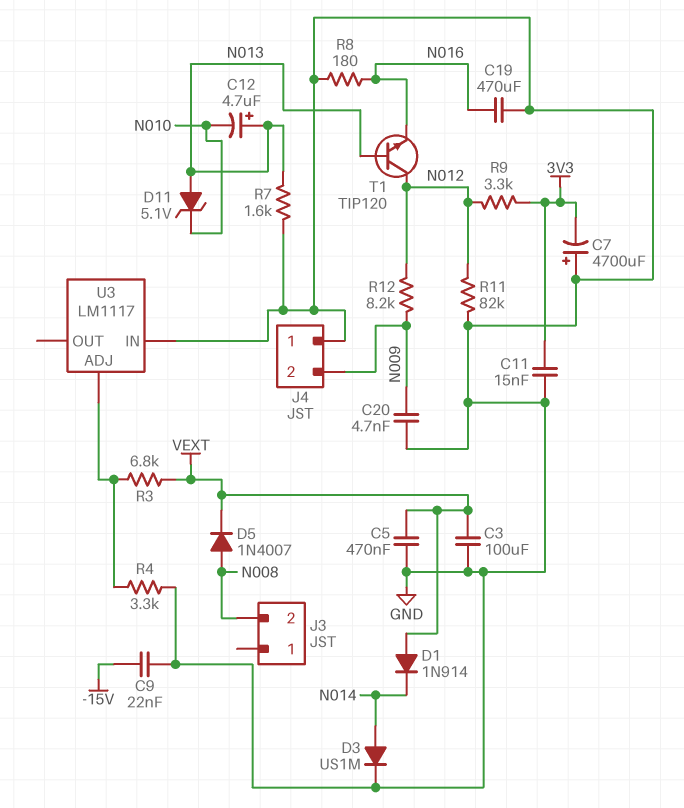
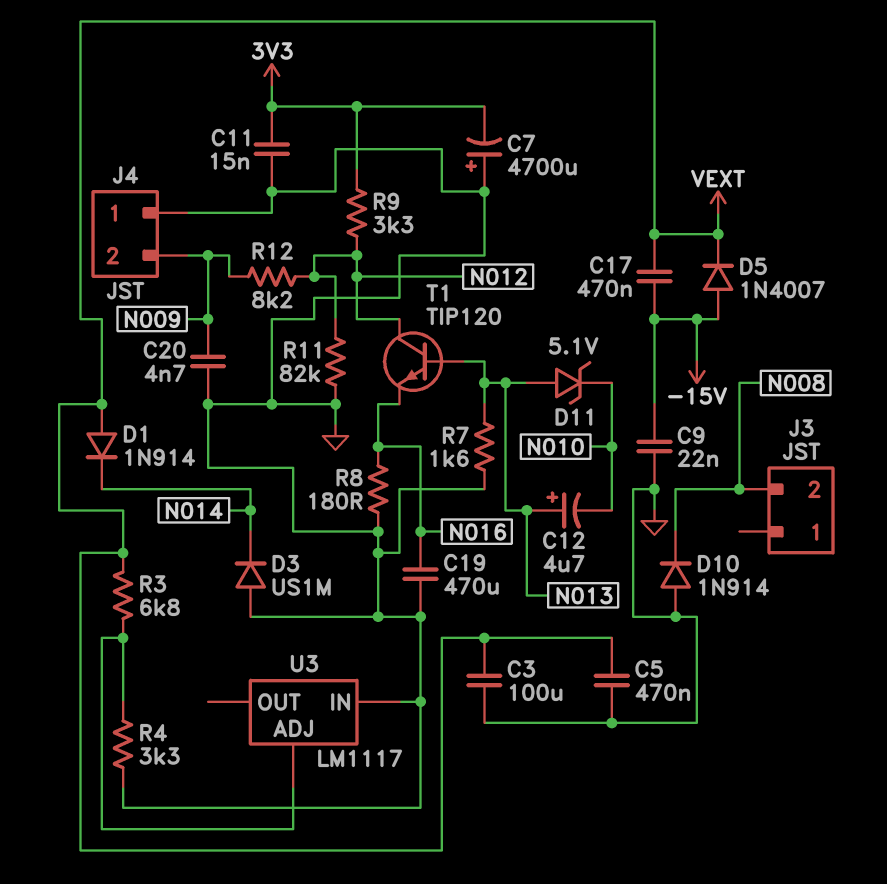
C17: none -> 470nF (-15V, VEXT)
D3: diode US1M (A N014, K GND) -> diode US1M (A GND, K N014)
D5: diode 1N4007 (A N008, K VEXT) -> diode 1N4007 (A -15V, K VEXT)
D10: none -> diode 1N914 (A GND, K N008)

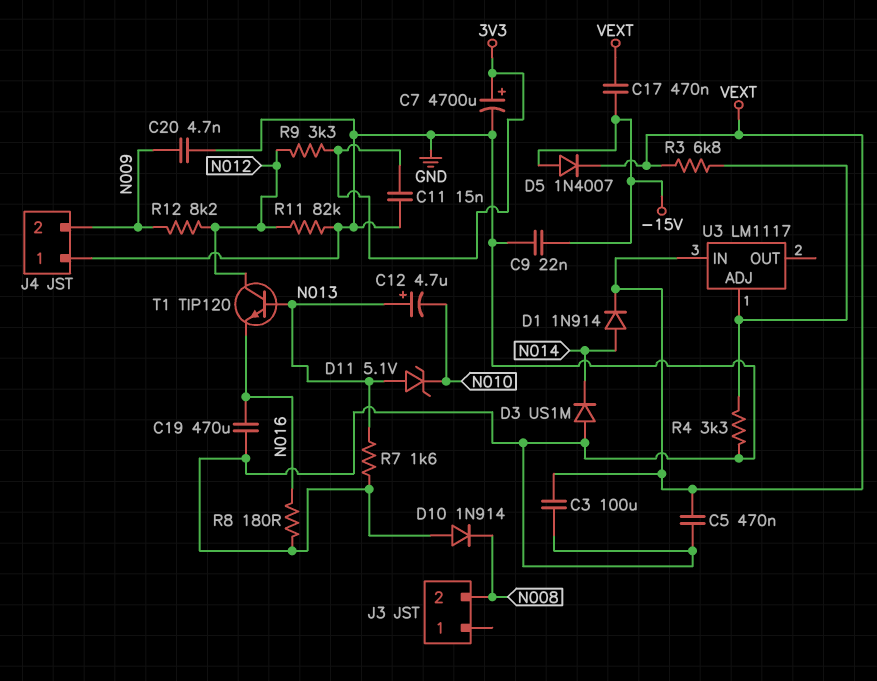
C7: 4700uF (plus GND, minus 3V3) -> 4700uF (plus 3V3, minus GND)
D1: diode 1N914 (A VEXT, K N014) -> diode 1N914 (A N014, K VEXT)
U3 pin IN: GND -> VEXT

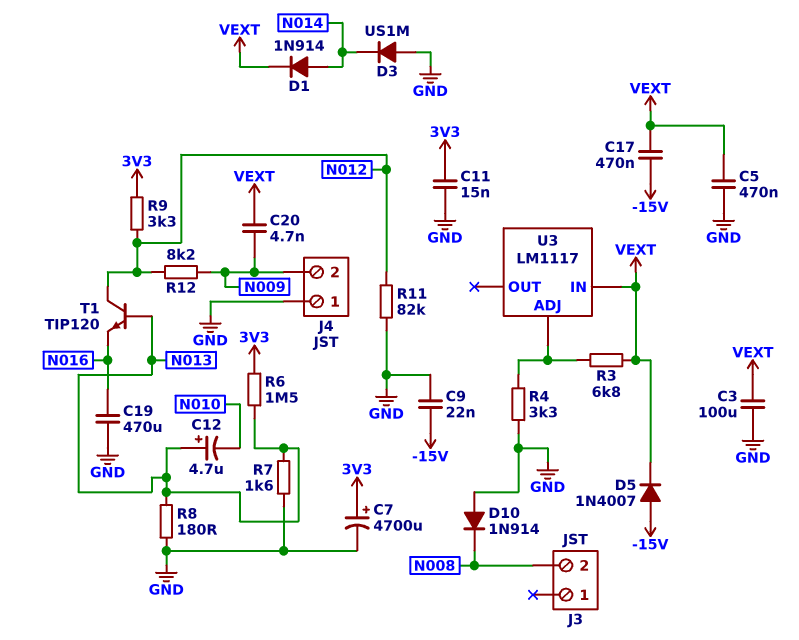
C20: 4.7nF (GND, N009) -> 4.7nF (N009, VEXT)
D11: zener 5.1V (A N013, K N010) -> none
R6: none -> 1.5M (3V3, N013)
R8: 180 (GND, N016) -> 180 (GND, N013)

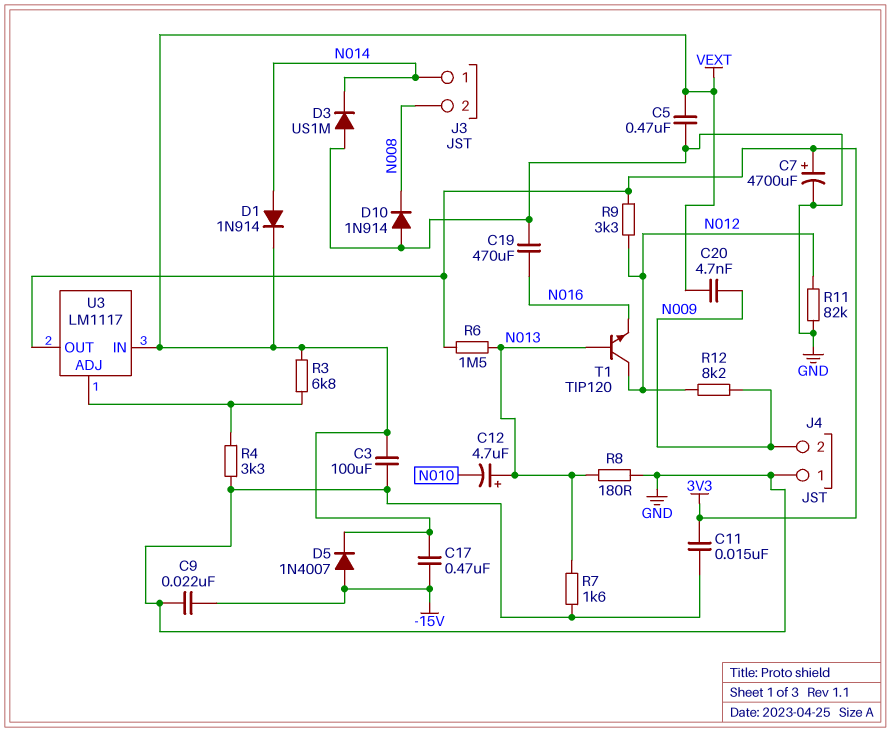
J3 pin 1: none -> N014
U3 pin OUT: none -> 3V3

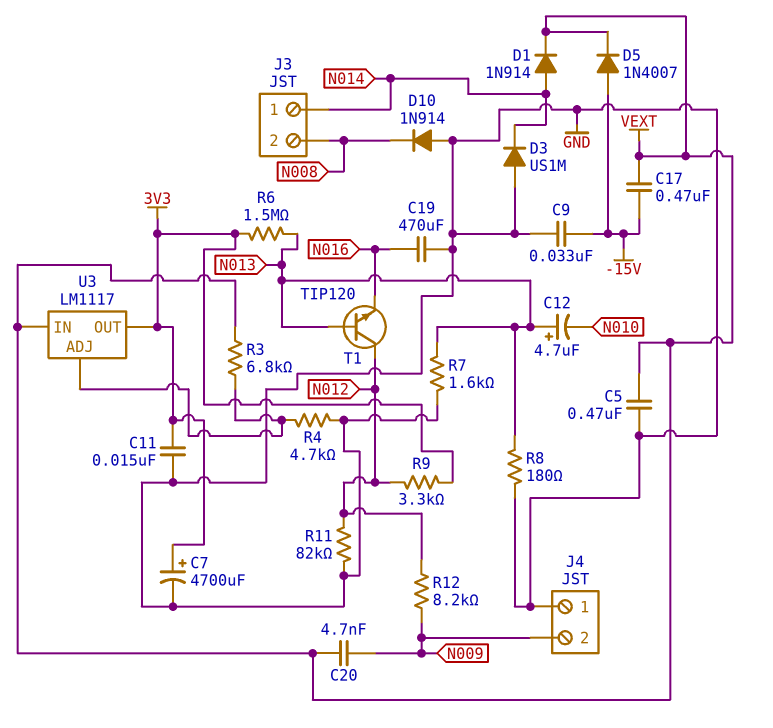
C3: 100uF (GND, VEXT) -> none
C9: 22nF (-15V, GND) -> 33nF (-15V, GND)
R4: 3.3k (GND, U3/ADJ) -> 4.7k (GND, U3/ADJ)

